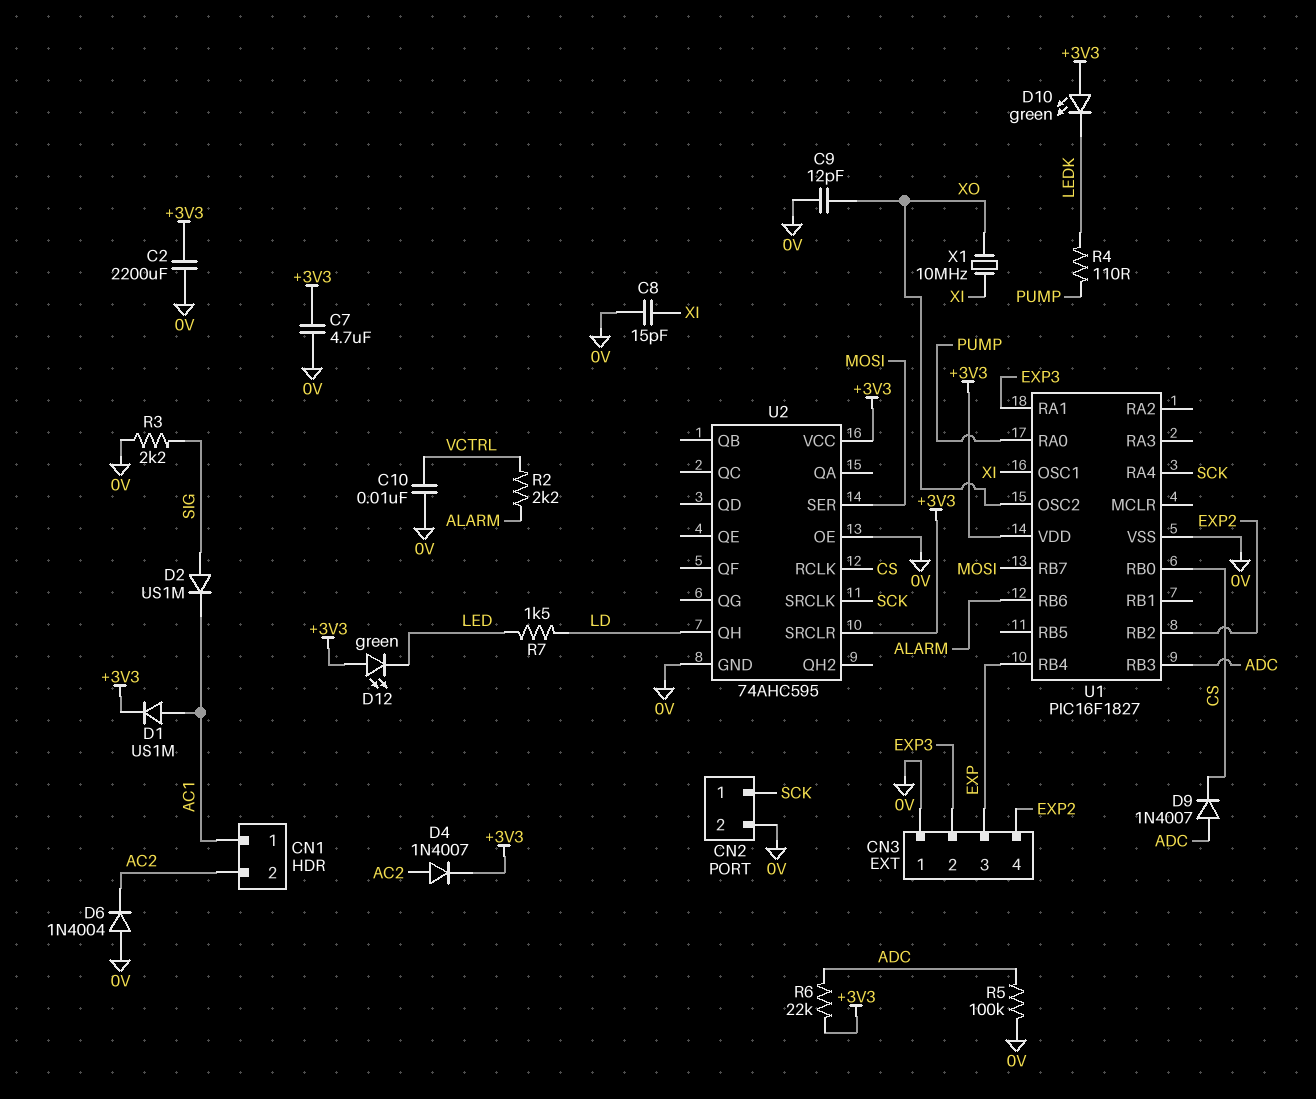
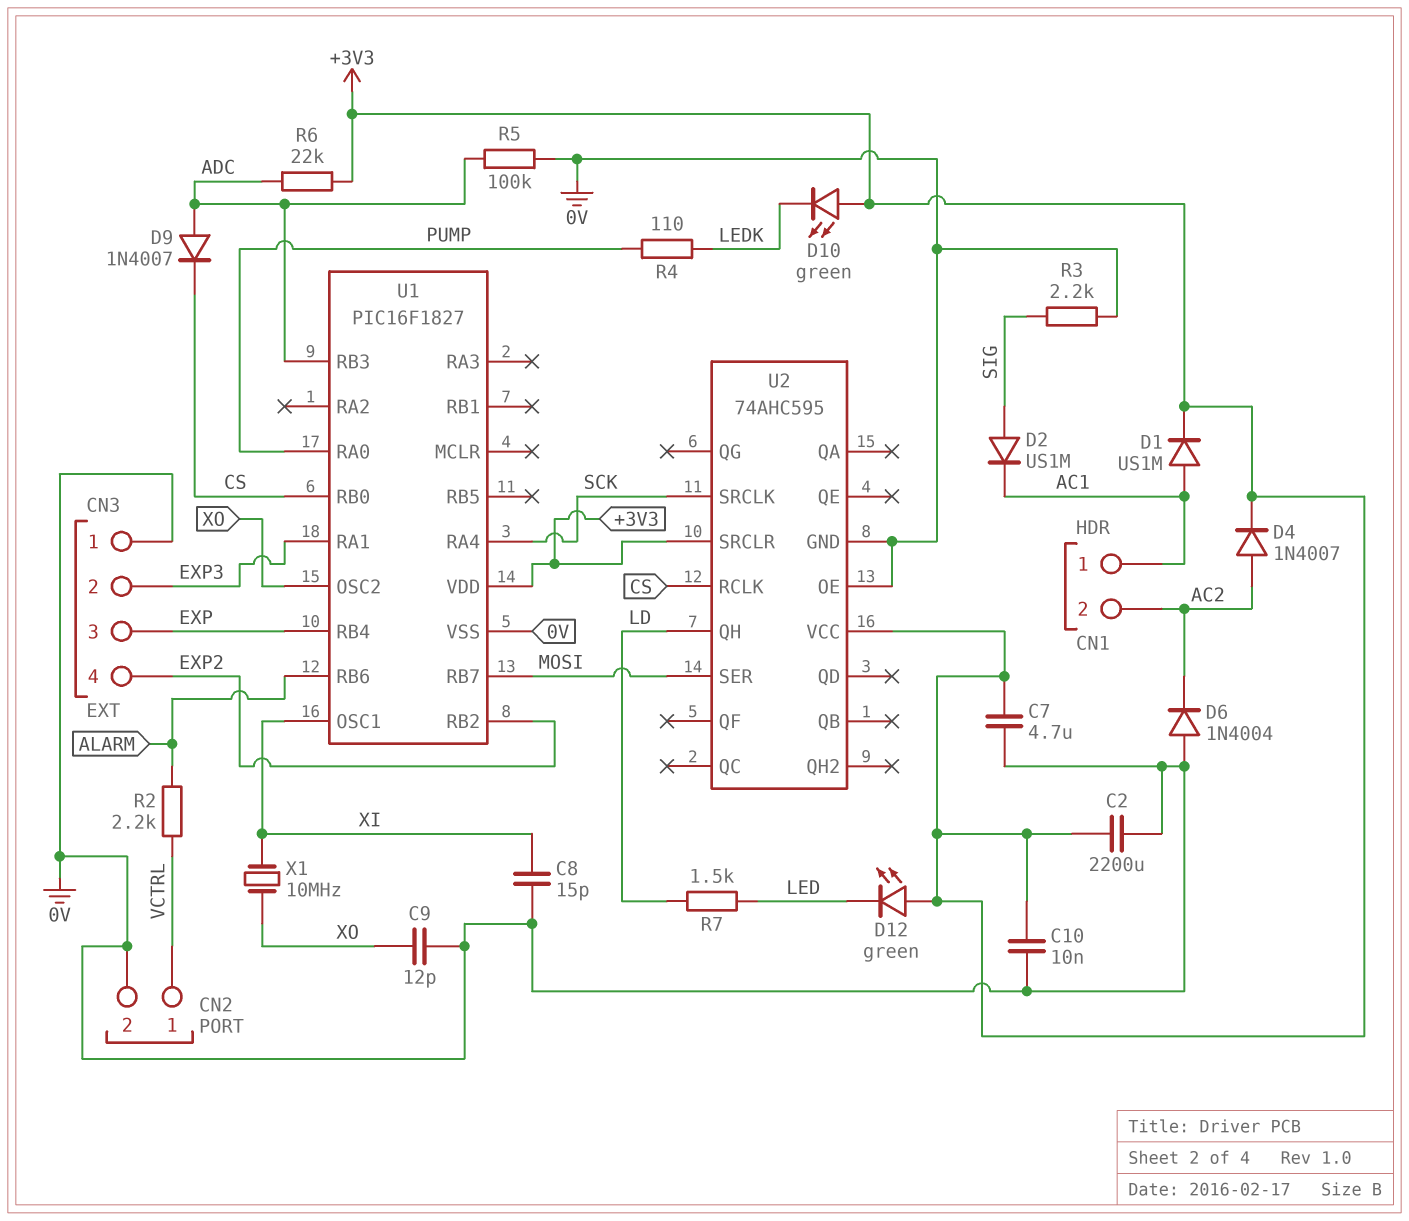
C10: 10nF (0V, VCTRL) -> 10nF (+3V3, 0V)
CN2 pin 1: SCK -> VCTRL

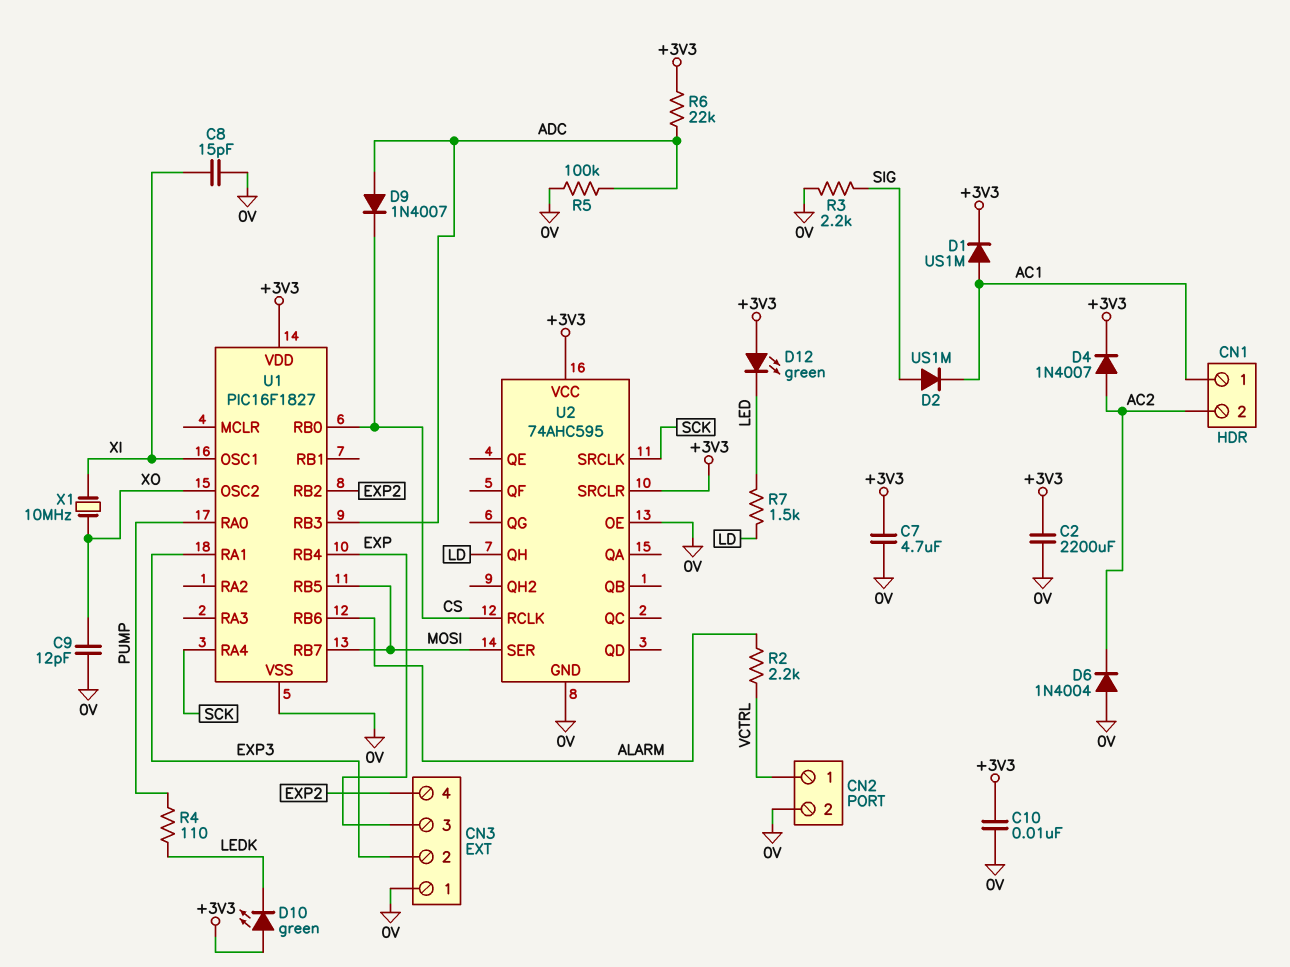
U1 pin RB5: none -> MOSI

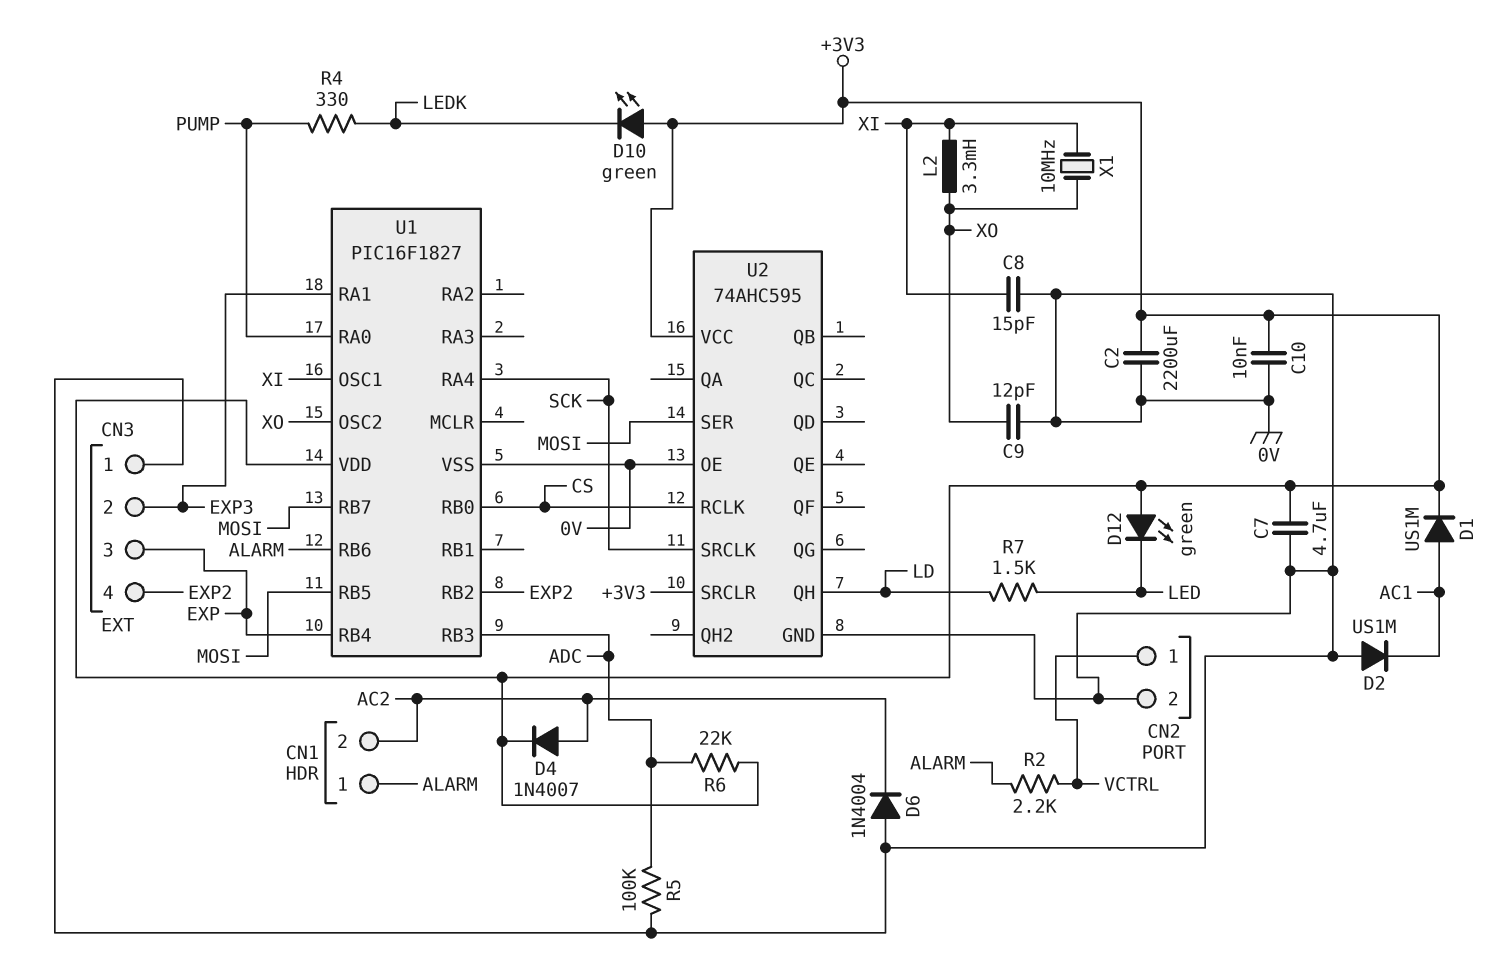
CN1 pin 1: AC1 -> ALARM
D2: diode US1M (A SIG, K AC1) -> diode US1M (A 0V, K AC1)
D9: diode 1N4007 (A ADC, K CS) -> none
L2: none -> 3.3mH (XI, XO)
R3: 2.2k (0V, SIG) -> none
R4: 110 (LEDK, PUMP) -> 330 (LEDK, PUMP)

